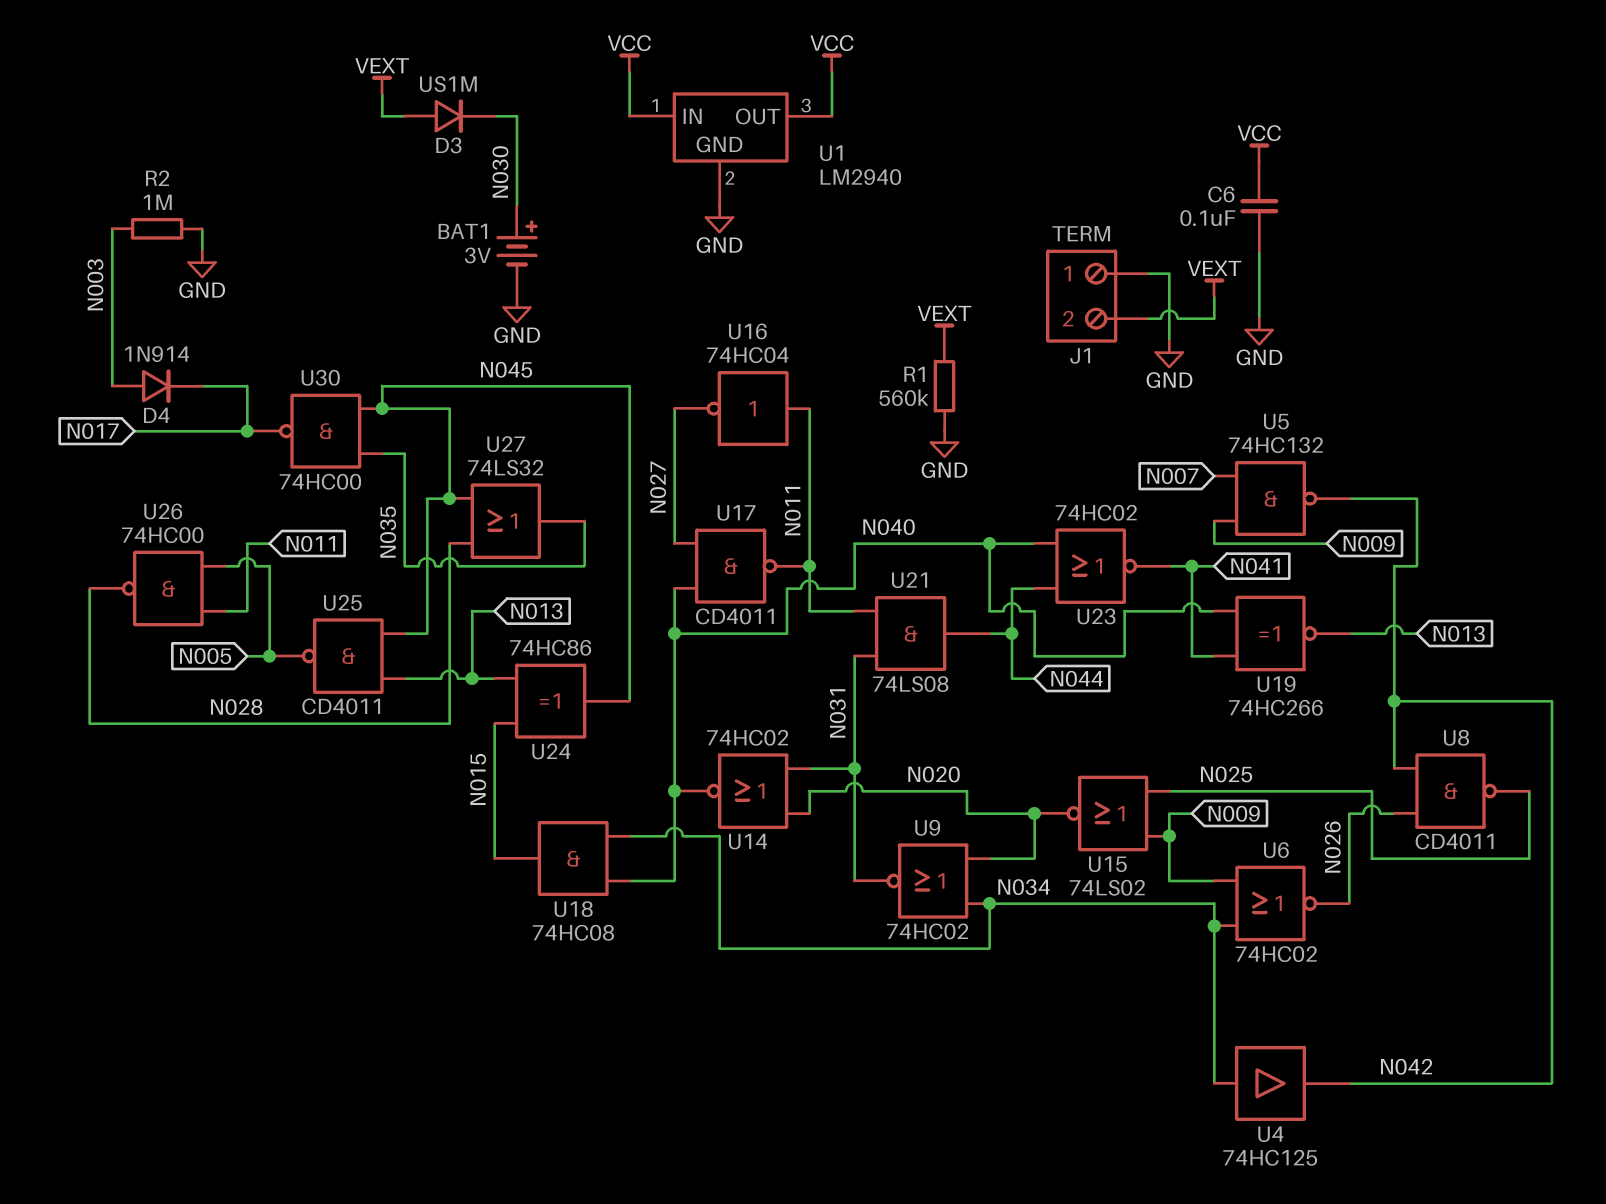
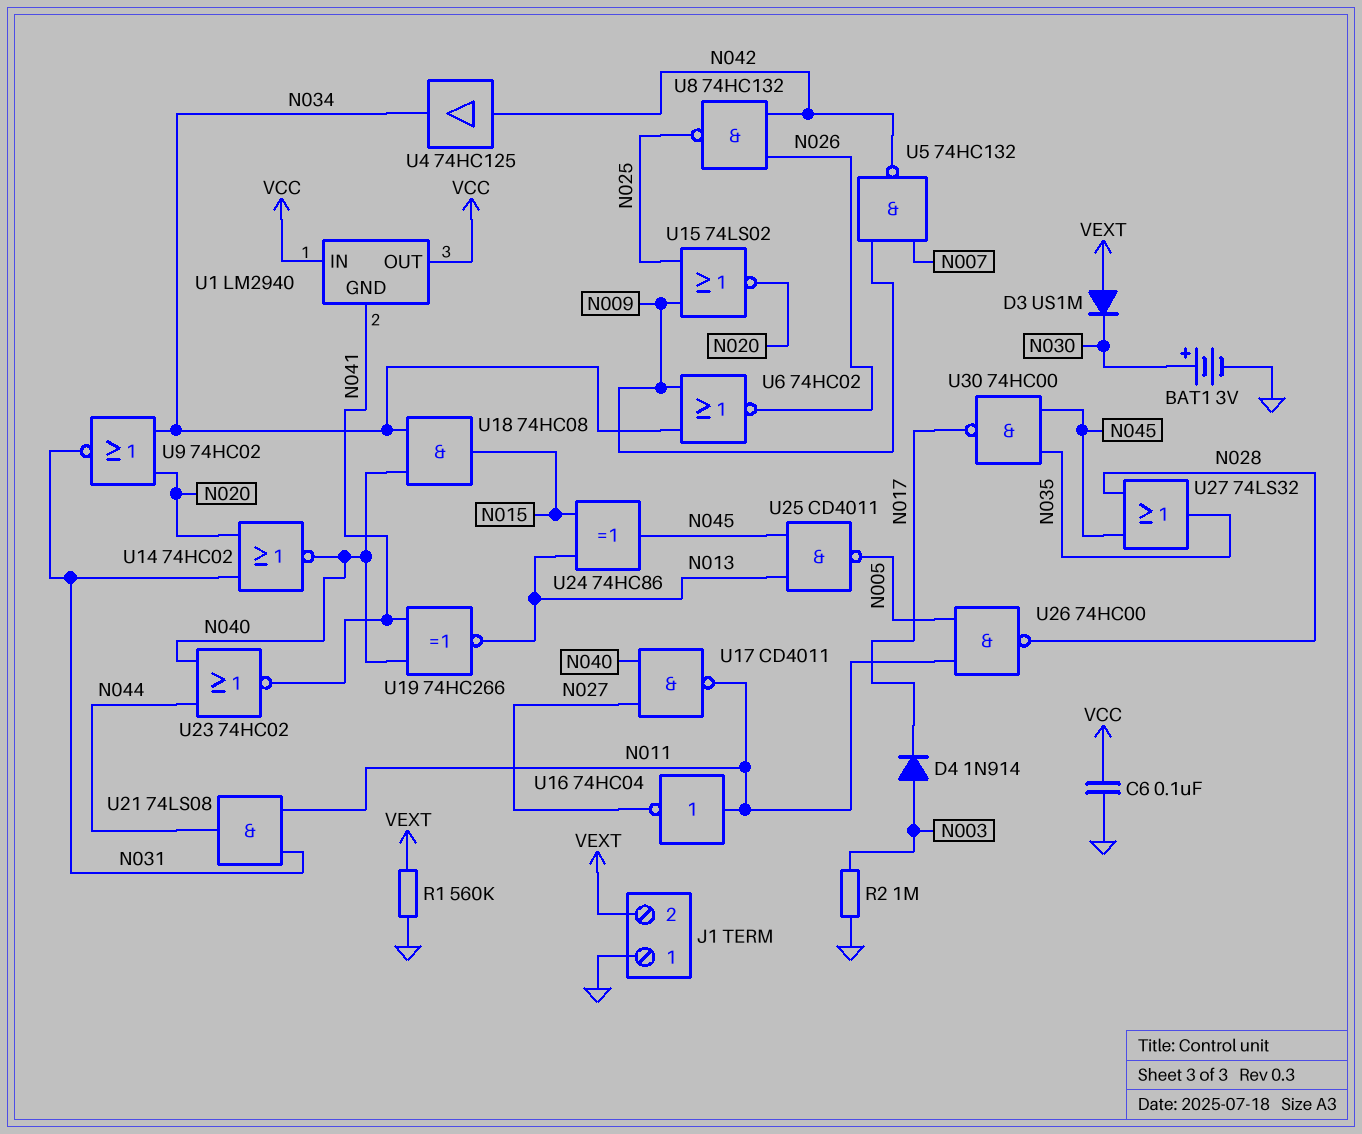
U1 pin GND: GND -> N041
U4: buffer 74HC125 (in N034, out N042) -> buffer 74HC125 (in N042, out N034)
U8: NAND CD4011 (in N026, in N042, out N025) -> NAND 74HC132 (in N026, in N042, out N025)

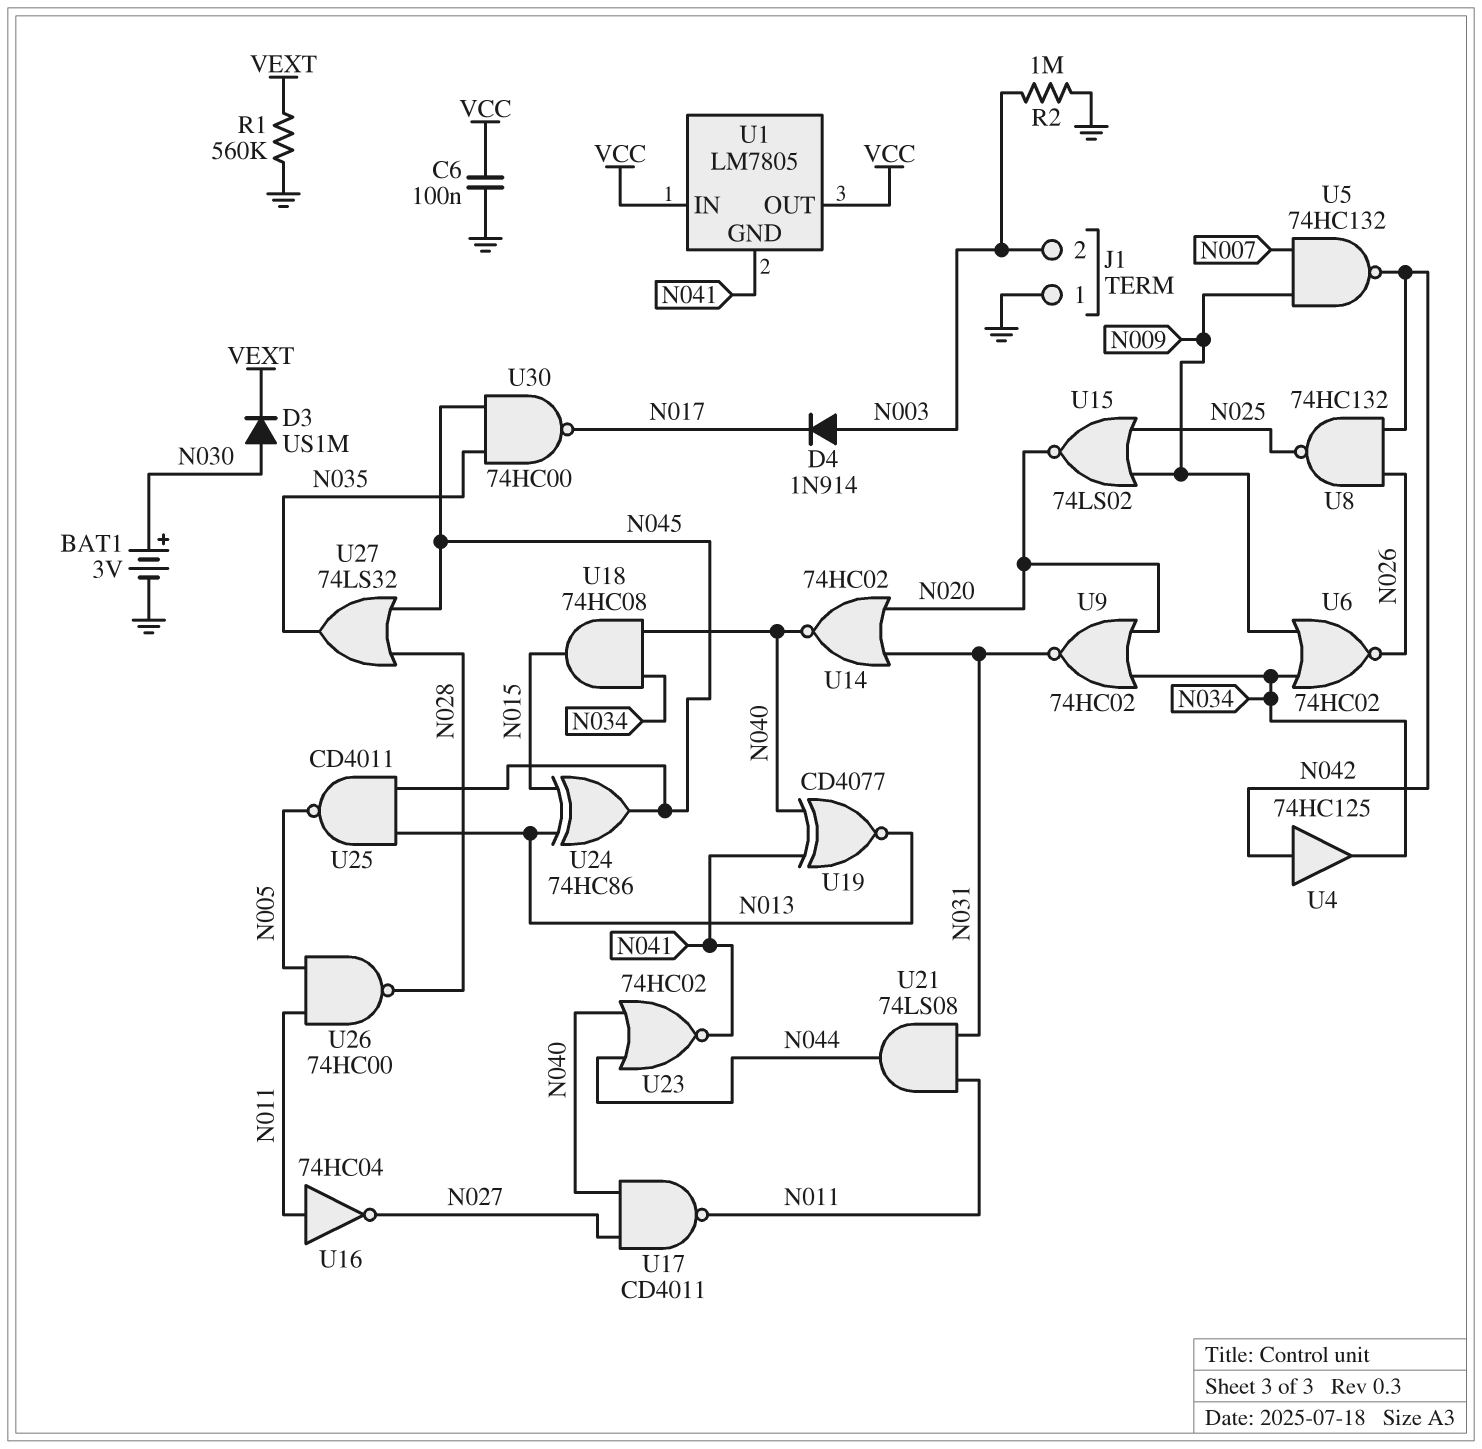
D3: diode US1M (A VEXT, K N030) -> diode US1M (A N030, K VEXT)
J1 pin 2: VEXT -> N003
U1: LM2940 -> LM7805
U19: XNOR 74HC266 (in N040, in N041, out N013) -> XNOR CD4077 (in N040, in N041, out N013)

